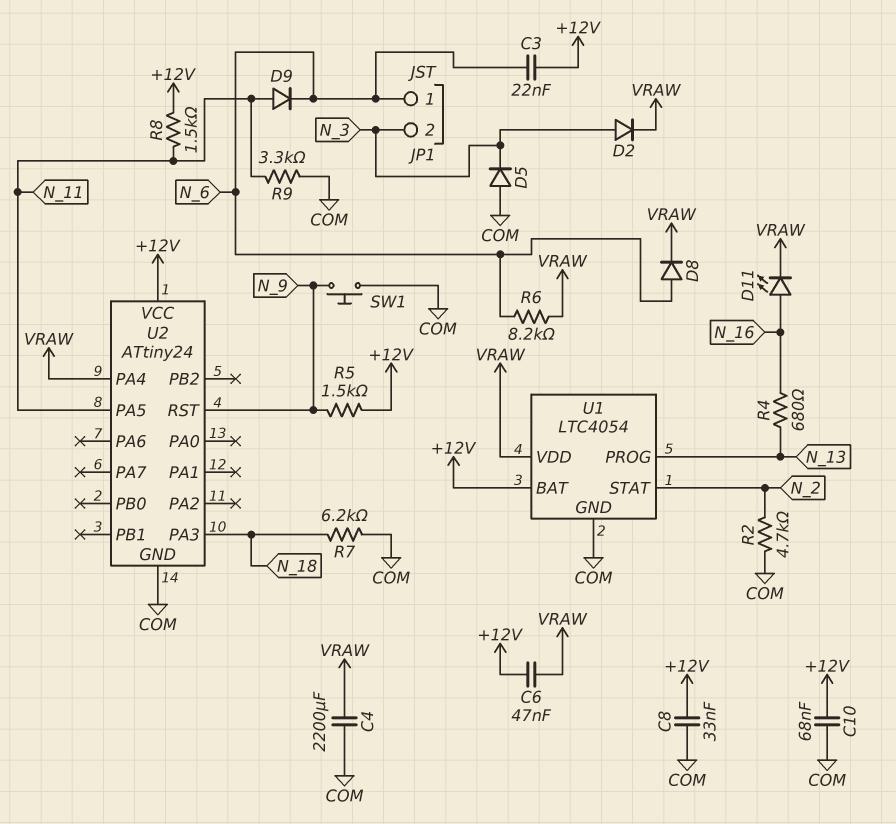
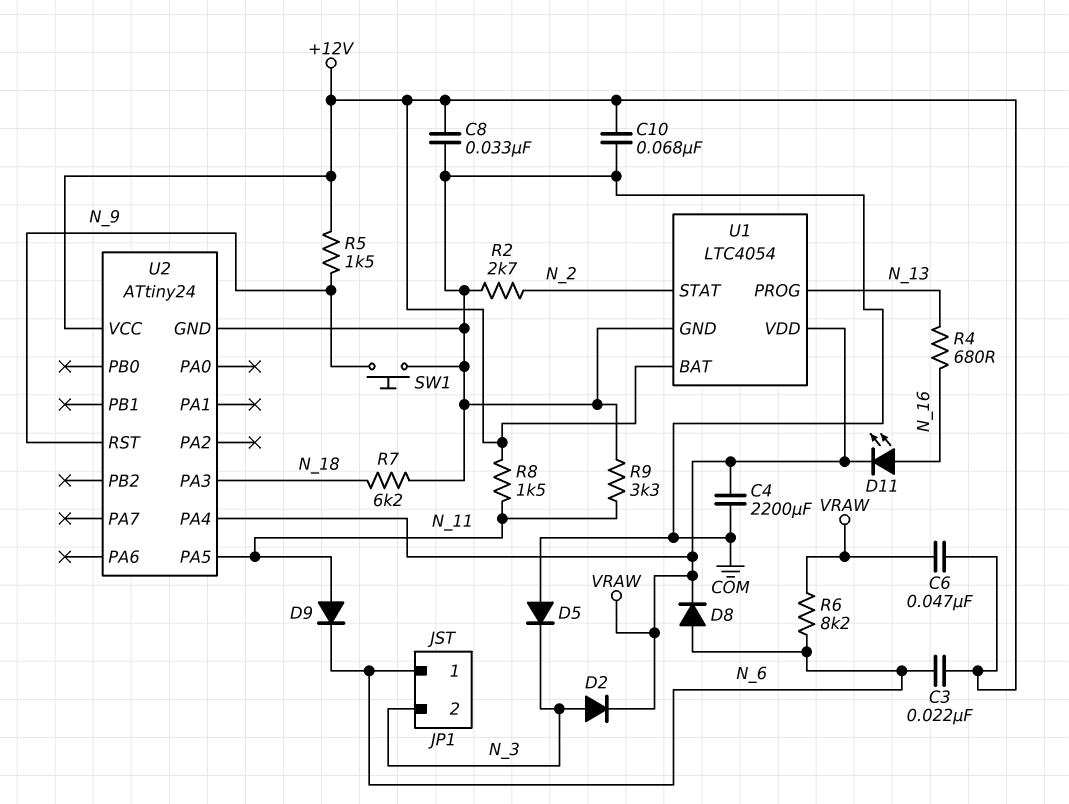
R2: 4.7k (COM, N_2) -> 2.7k (COM, N_2)

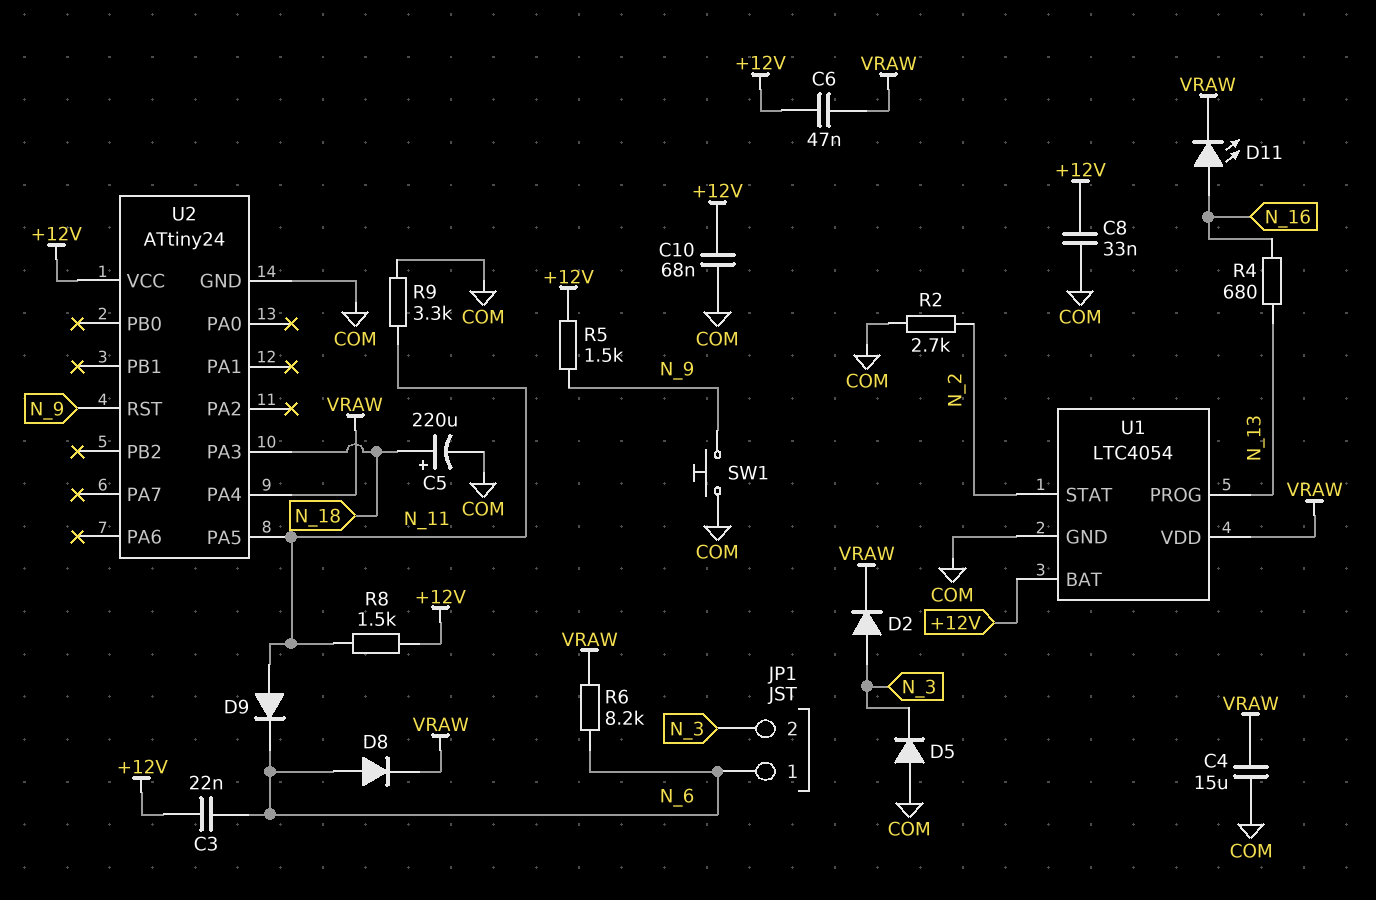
C4: 2200uF (COM, VRAW) -> 15uF (COM, VRAW)
C5: none -> 220uF (plus N_18, minus COM)
R7: 6.2k (COM, N_18) -> none

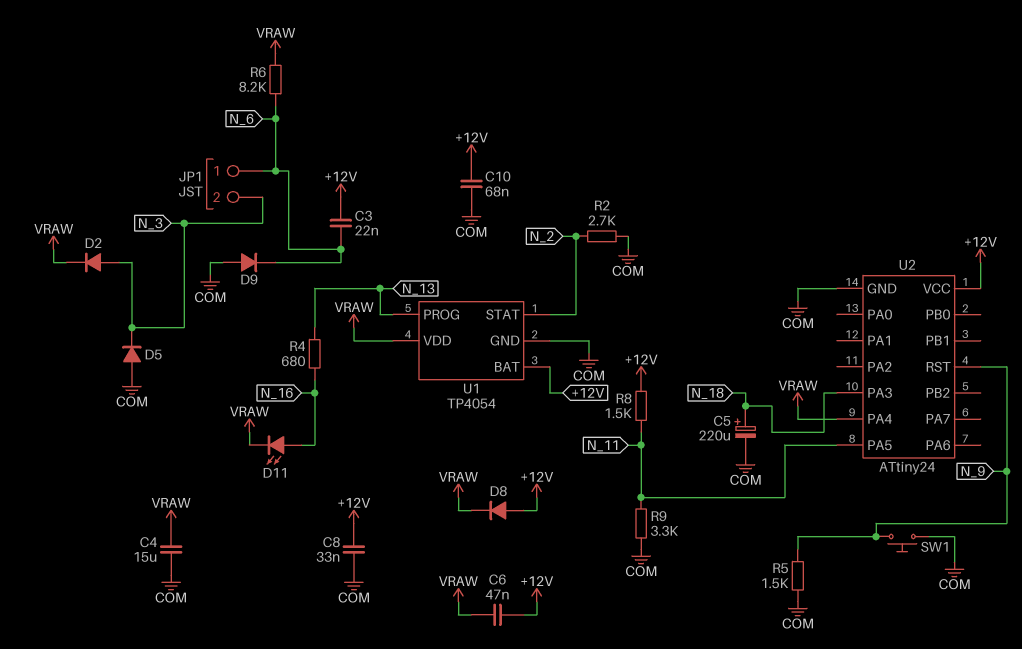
D8: diode (A N_6, K VRAW) -> diode (A +12V, K VRAW)
D9: diode (A N_11, K N_6) -> diode (A COM, K N_6)
R5: 1.5k (+12V, N_9) -> 1.5k (COM, N_9)
U1: LTC4054 -> TP4054

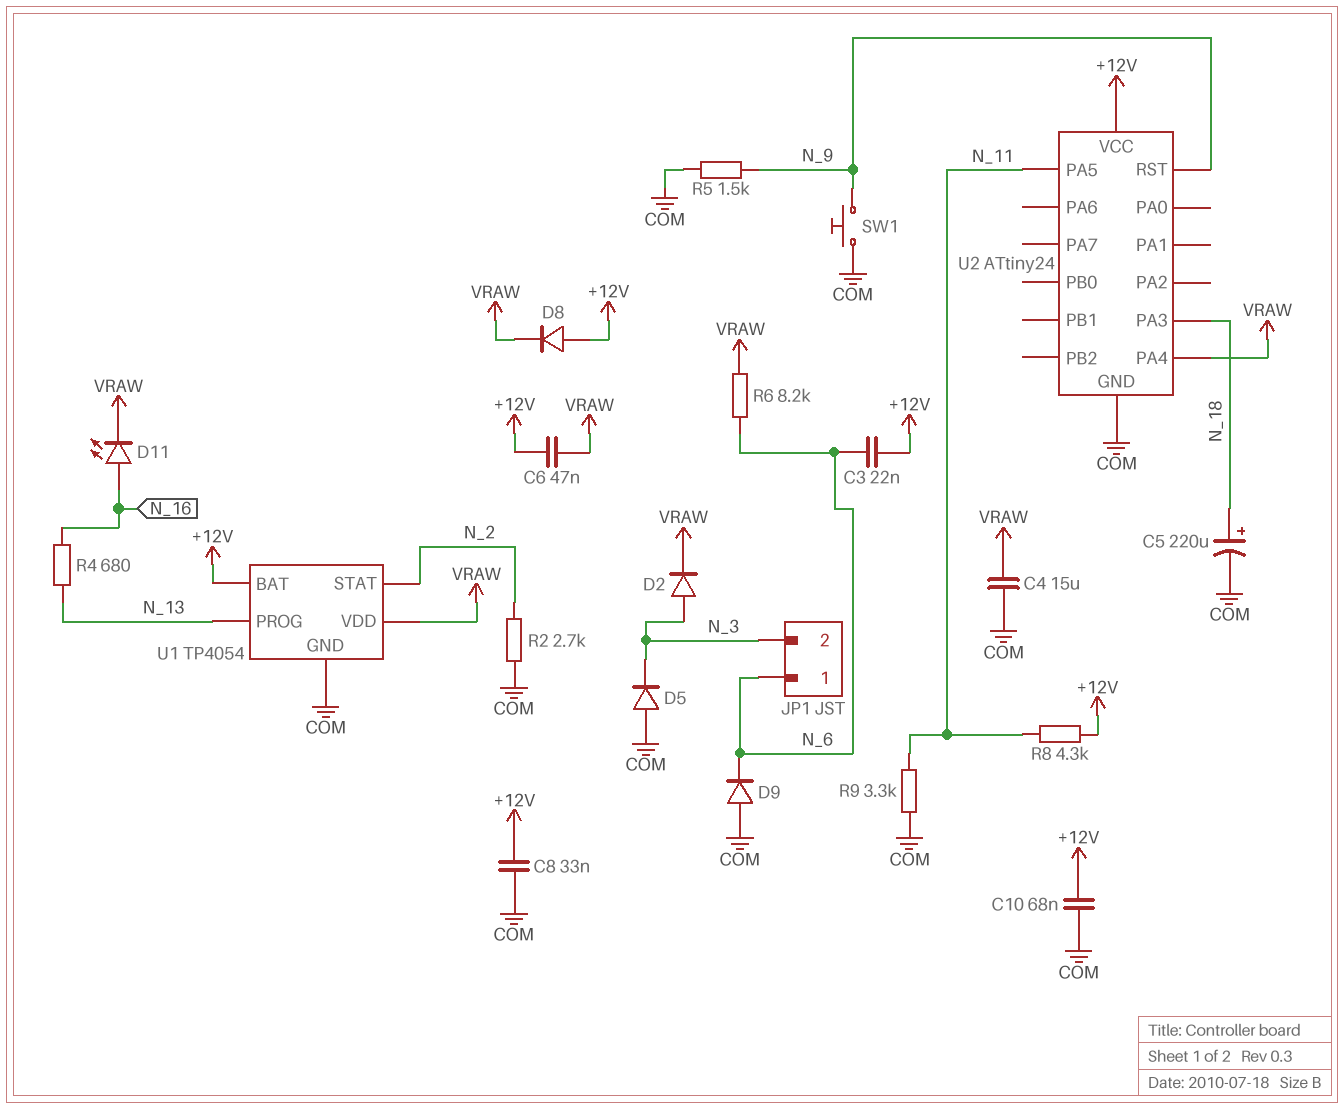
R8: 1.5k (+12V, N_11) -> 4.3k (+12V, N_11)

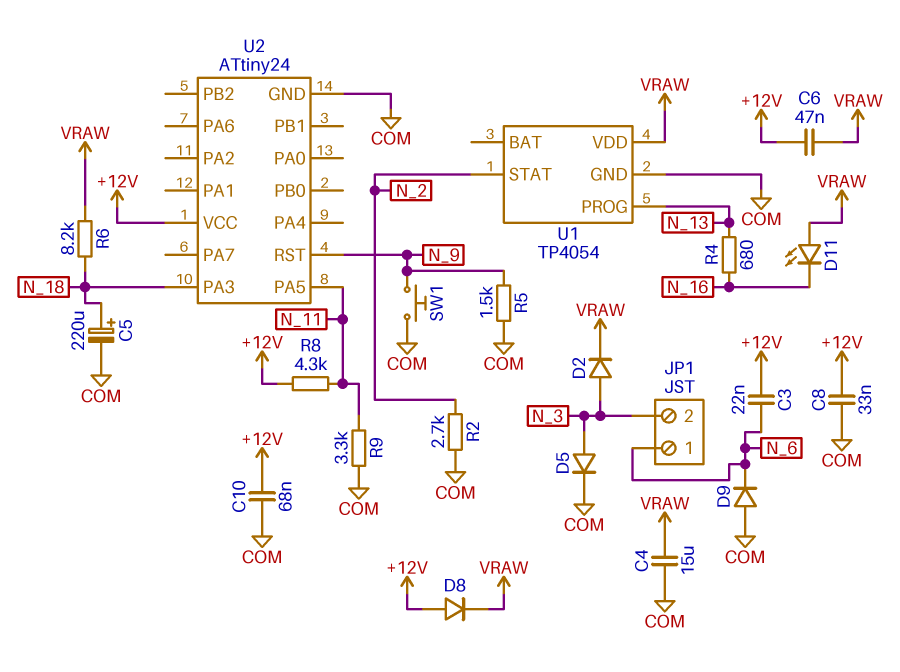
D5: diode (A COM, K N_3) -> diode (A N_3, K COM)
D11: LED (A N_16, K VRAW) -> LED (A VRAW, K N_16)
R6: 8.2k (N_6, VRAW) -> 8.2k (N_18, VRAW)
U1 pin BAT: +12V -> none
U2 pin PA4: VRAW -> none

